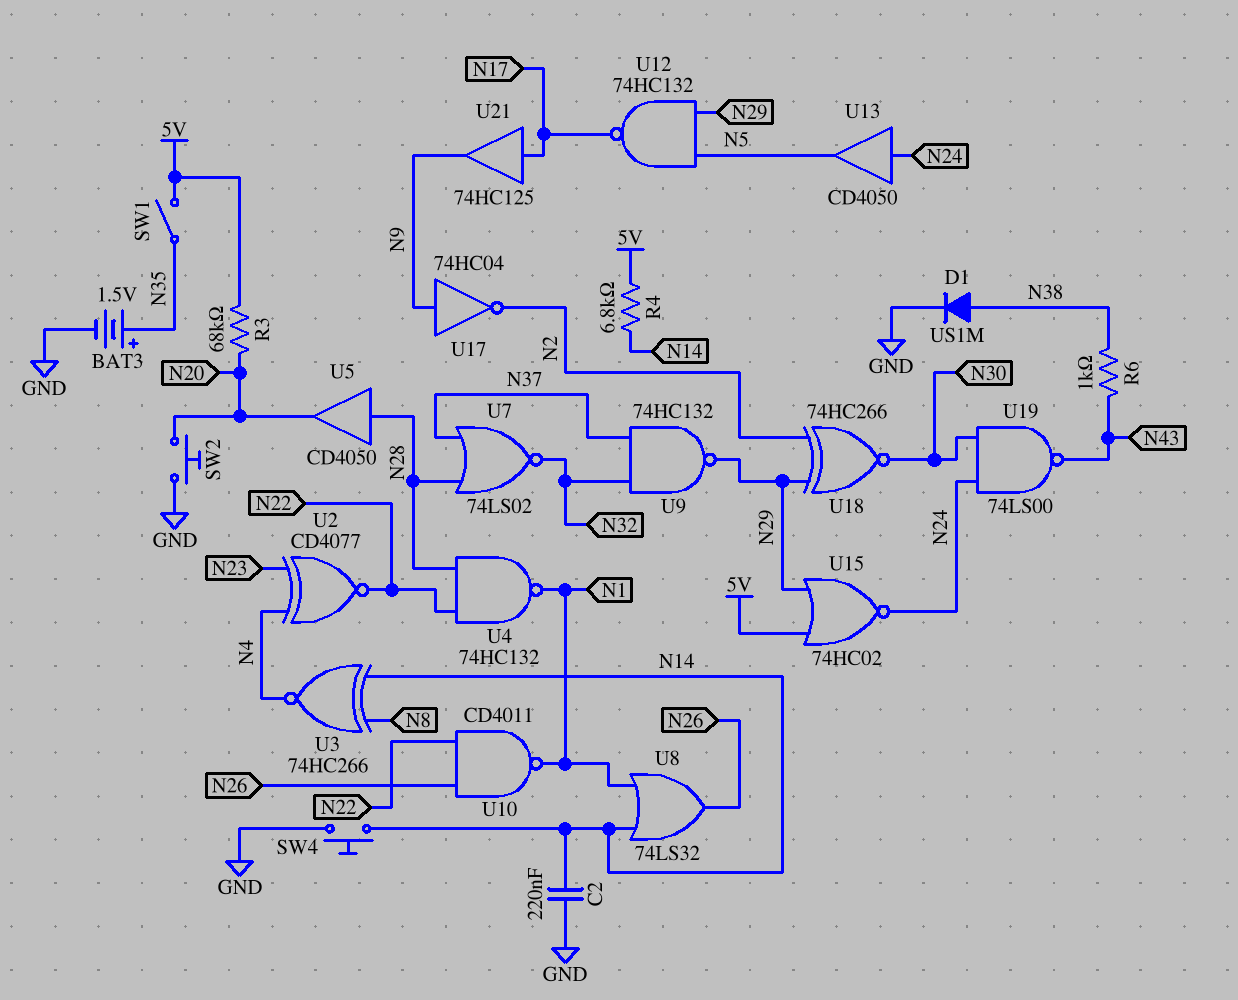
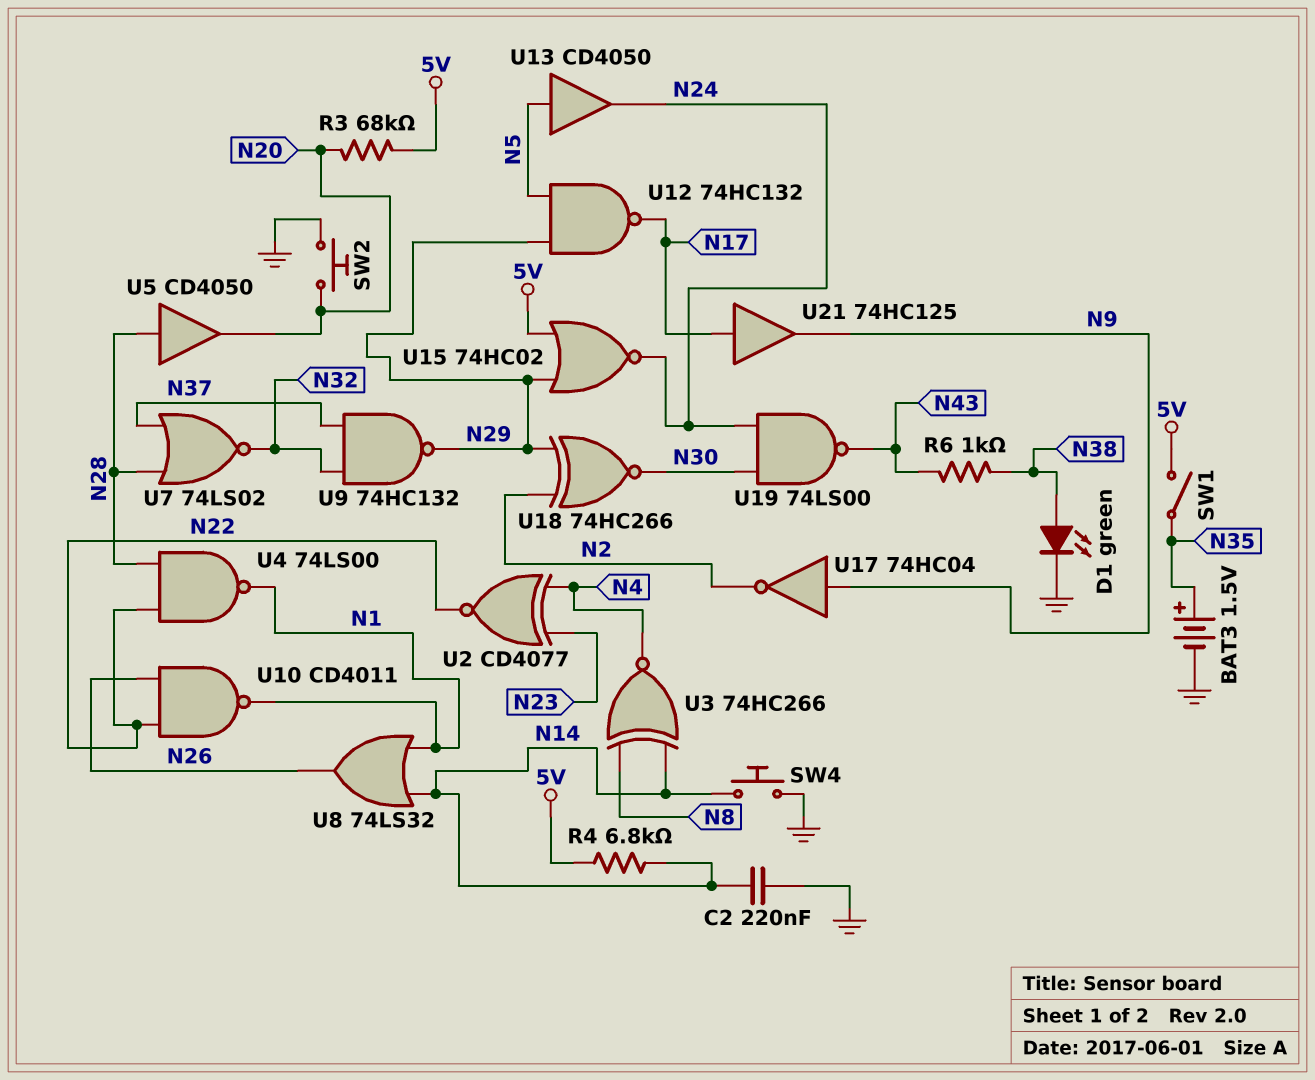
D1: diode US1M (A N38, K GND) -> LED green (A N38, K GND)
U4: NAND 74HC132 (in N22, in N28, out N1) -> NAND 74LS00 (in N22, in N28, out N1)
U13: buffer CD4050 (in N24, out N5) -> buffer CD4050 (in N5, out N24)

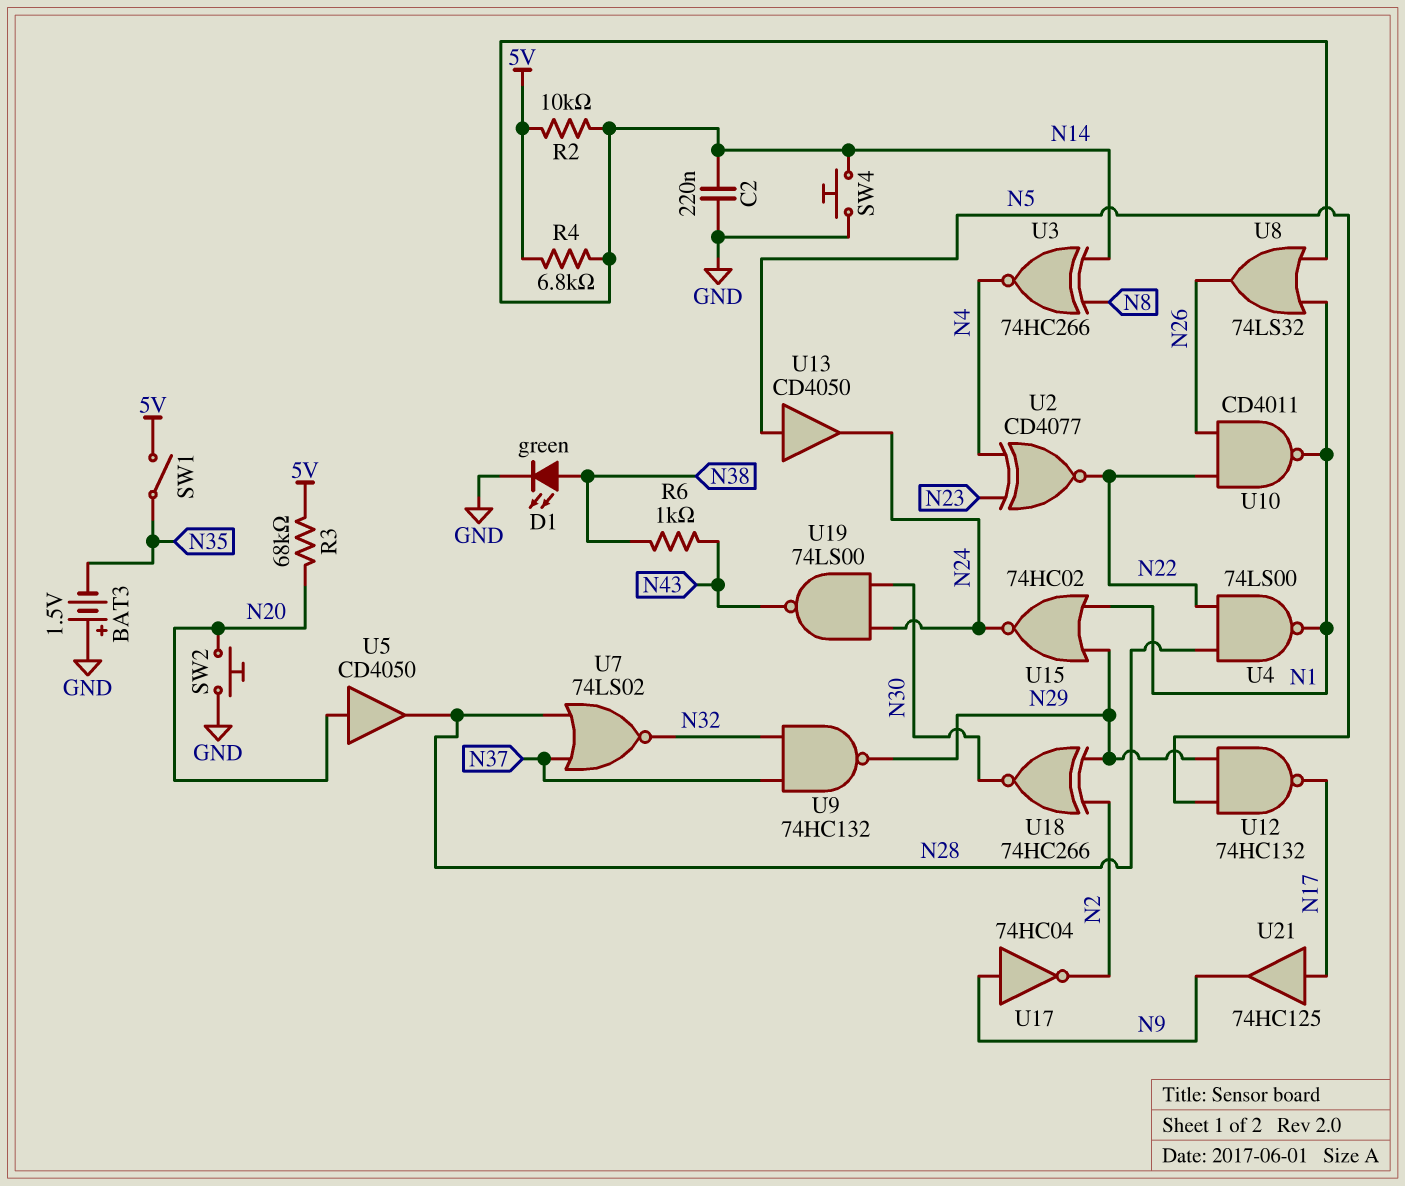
BAT3: 1.5V (plus N35, minus GND) -> 1.5V (plus GND, minus N35)
R2: none -> 10k (5V, N14)
U5: buffer CD4050 (in N28, out N20) -> buffer CD4050 (in N20, out N28)
U15: NOR 74HC02 (in 5V, in N29, out N24) -> NOR 74HC02 (in N1, in N29, out N24)

